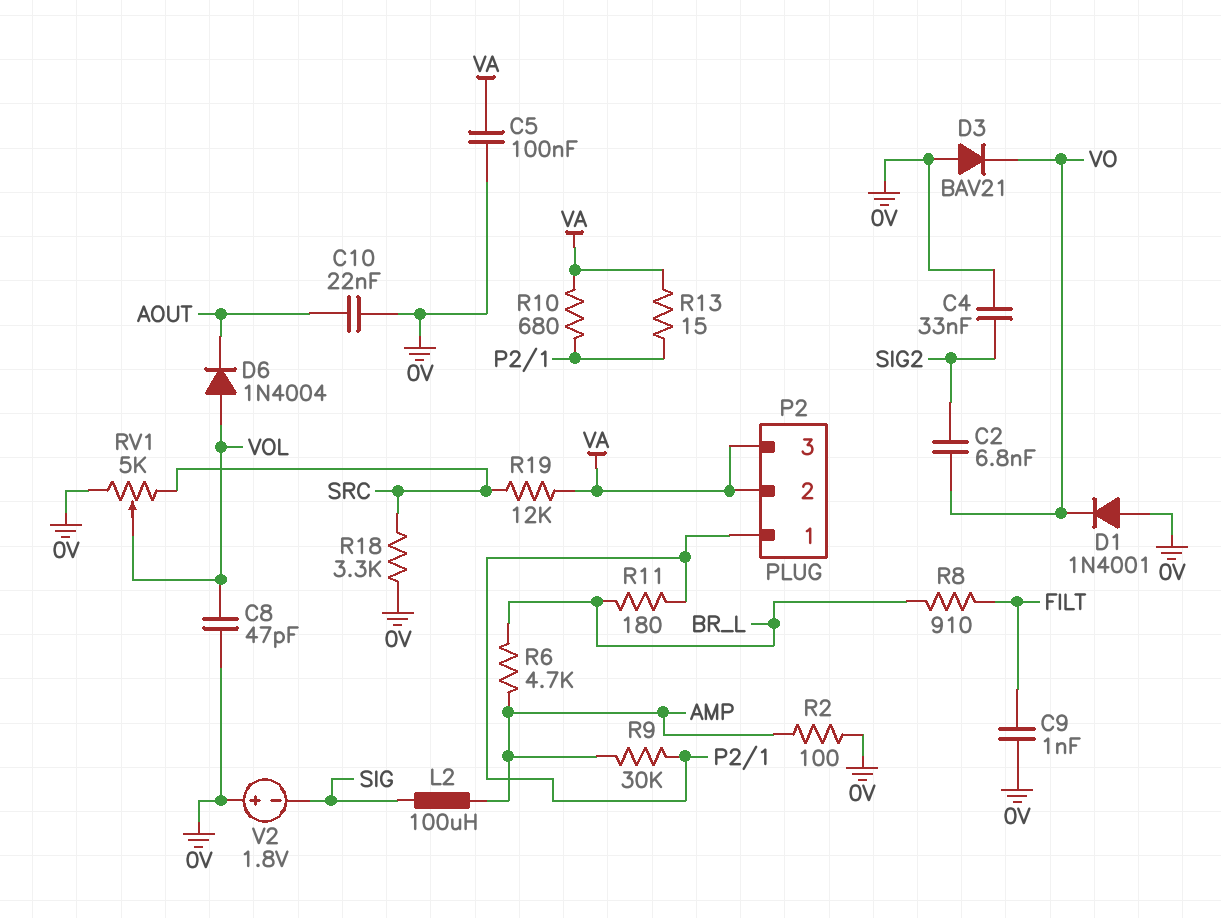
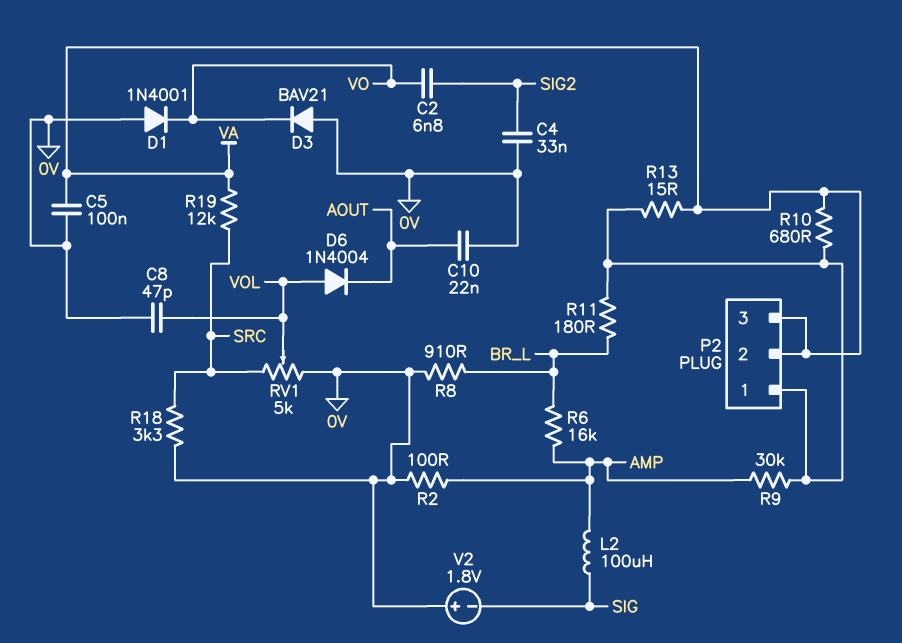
C9: 1nF (0V, FILT) -> none
R6: 4.7k (AMP, BR_L) -> 16k (AMP, BR_L)
R8: 910 (BR_L, FILT) -> 910 (0V, BR_L)

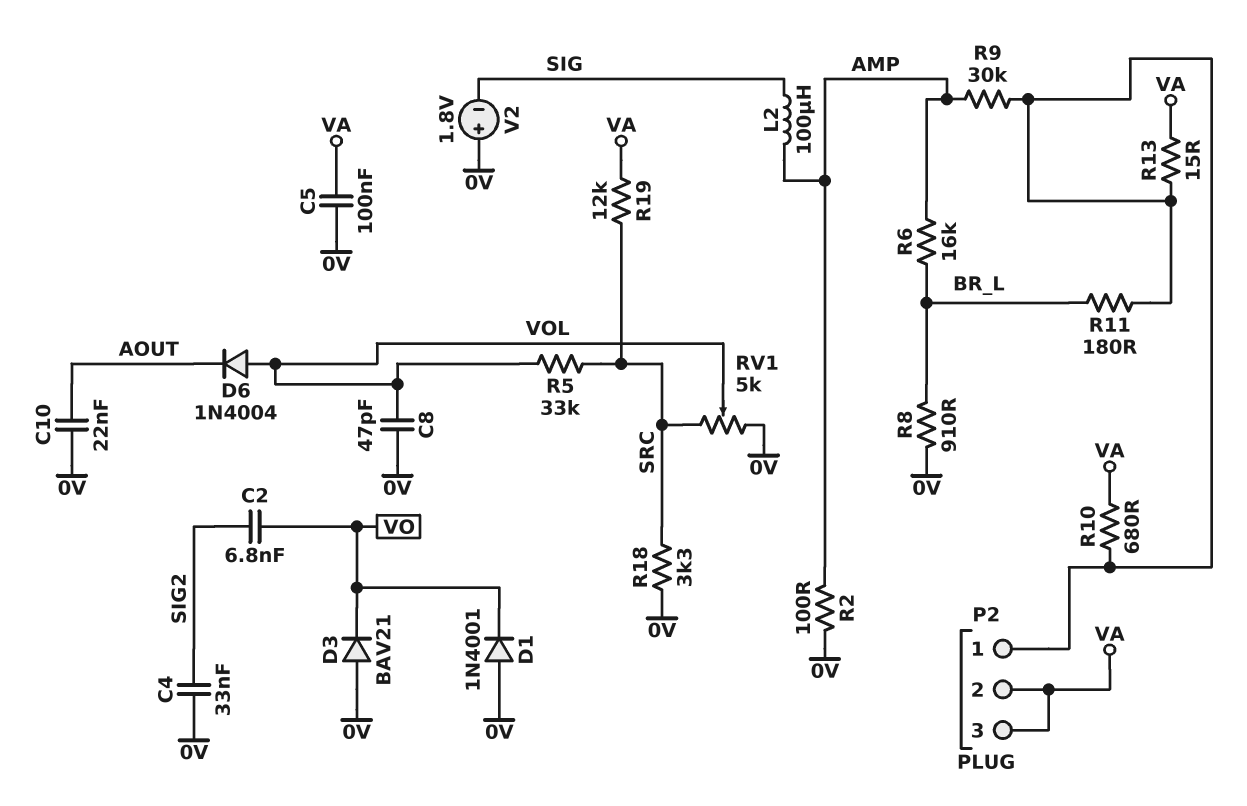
R5: none -> 33k (SRC, VOL)

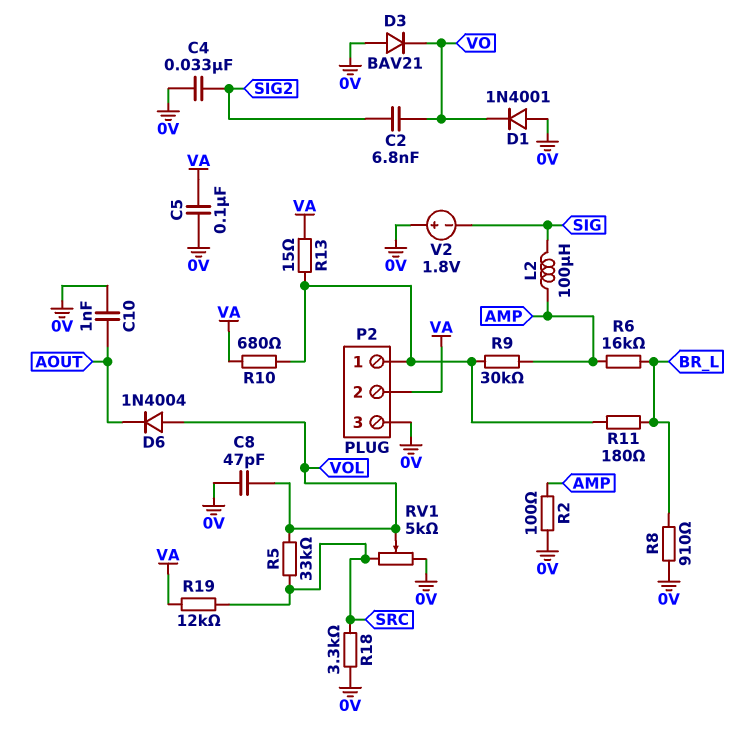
C10: 22nF (0V, AOUT) -> 1nF (0V, AOUT)
P2 pin 3: VA -> 0V

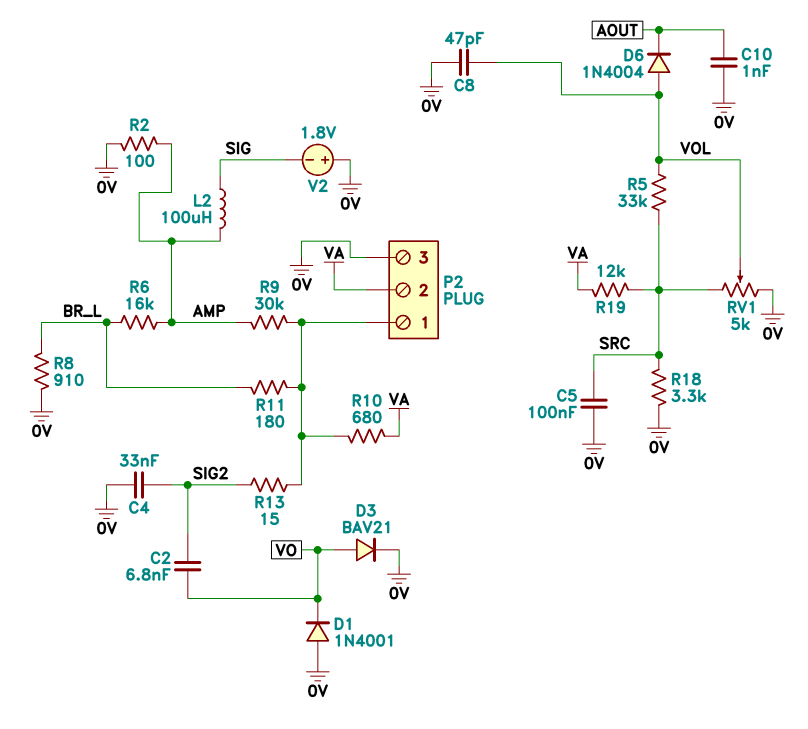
C5: 100nF (0V, VA) -> 100nF (0V, SRC)
D3: diode BAV21 (A 0V, K VO) -> diode BAV21 (A VO, K 0V)
R13: 15 (P2/1, VA) -> 15 (P2/1, SIG2)

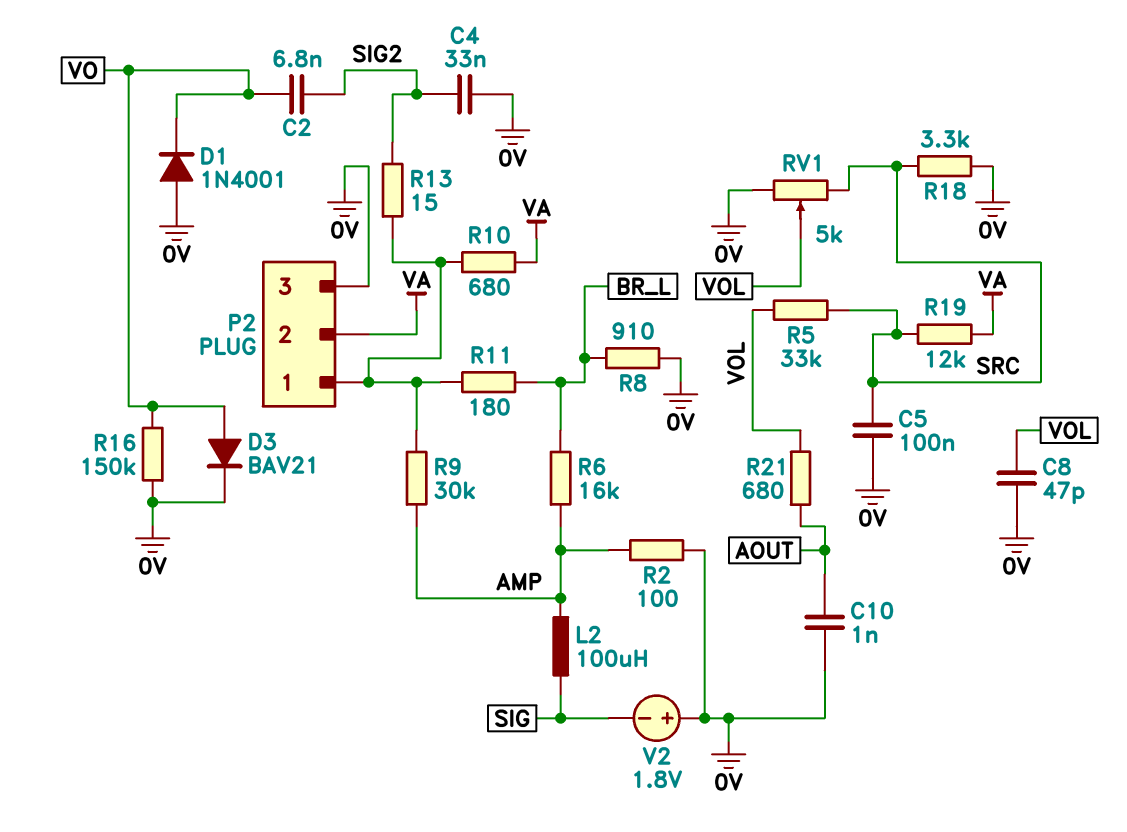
D6: diode 1N4004 (A VOL, K AOUT) -> none
R16: none -> 150k (0V, VO)
R21: none -> 680 (AOUT, VOL)

